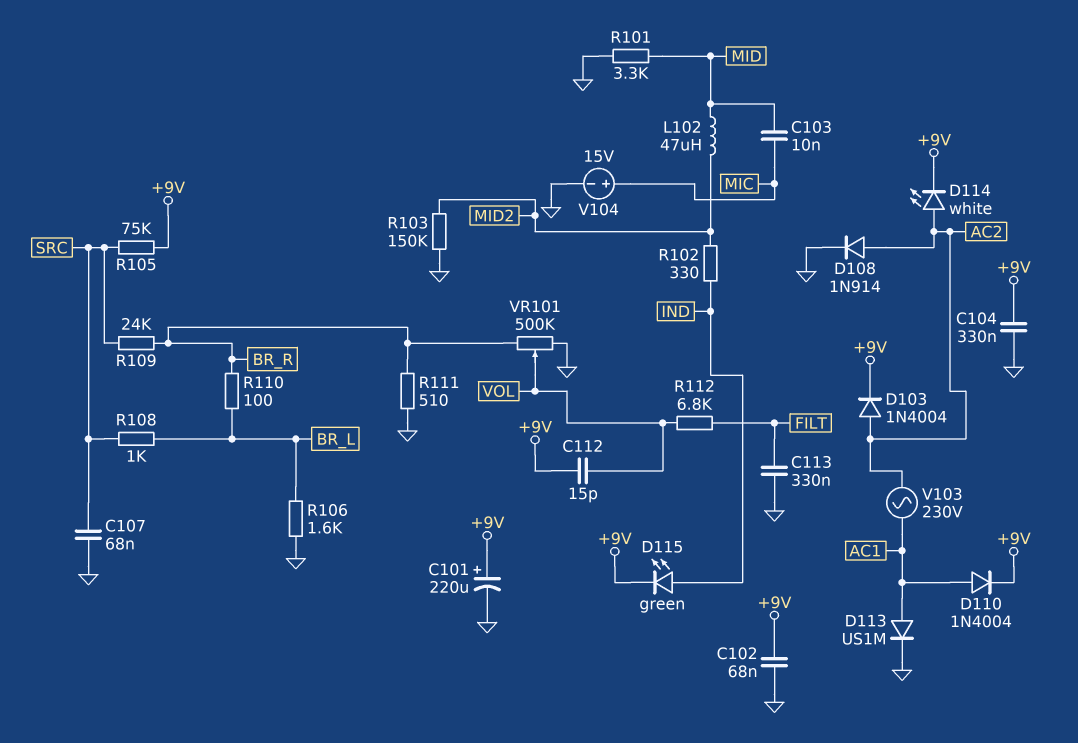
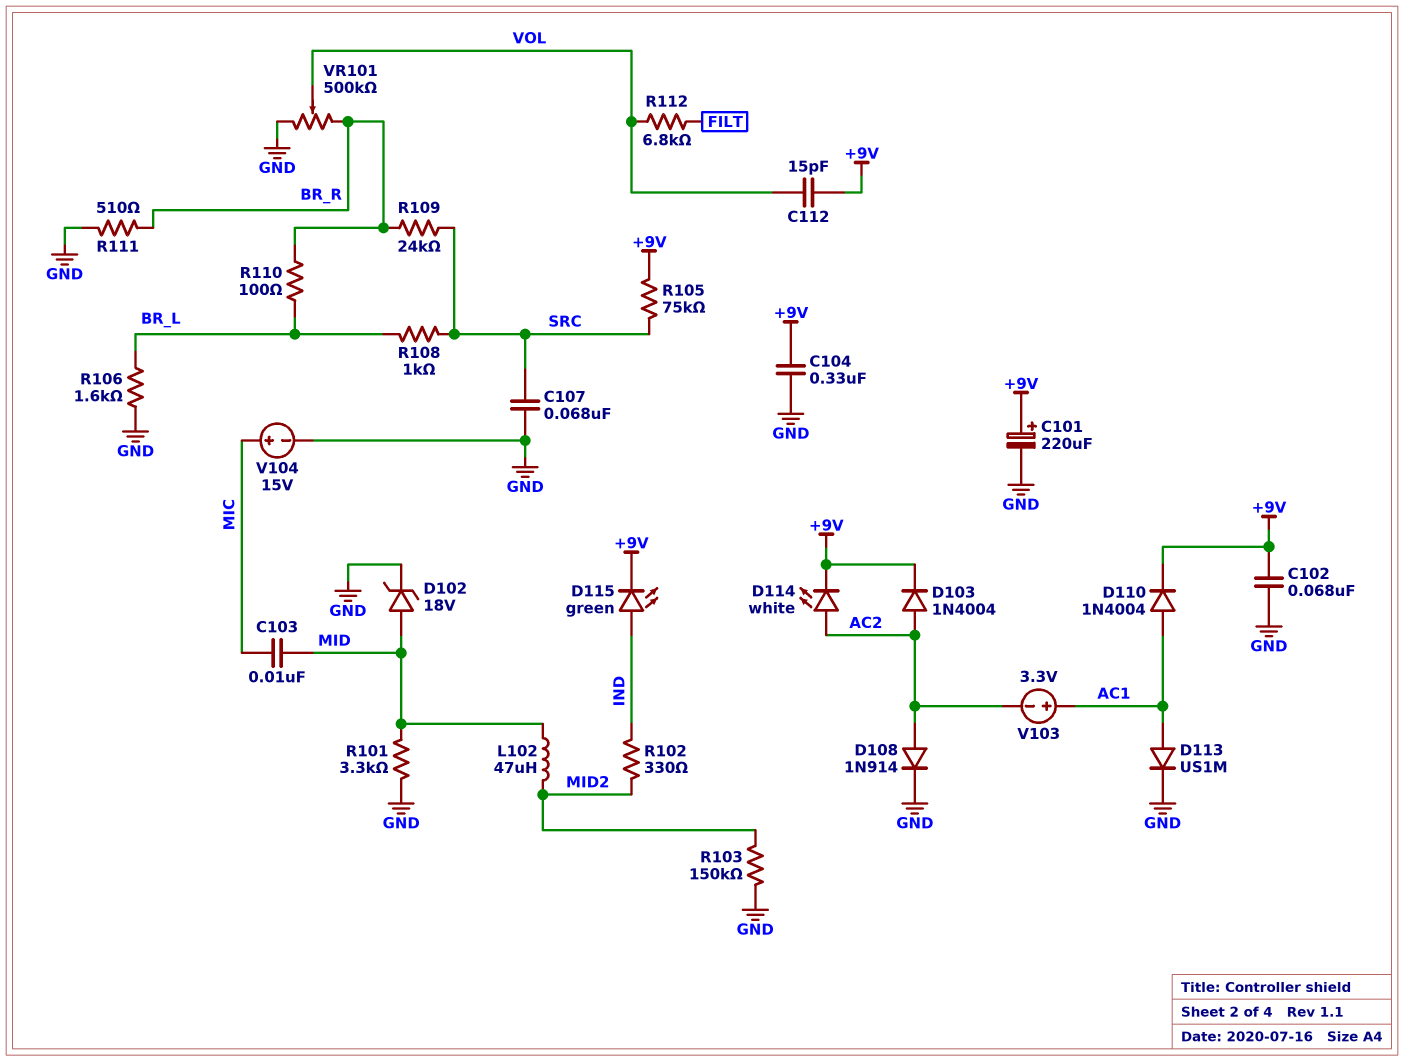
C113: 330nF (FILT, GND) -> none
D102: none -> zener 18V (A MID, K GND)
V103: AC 230V (AC1, AC2) -> 3.3V (plus AC1, minus AC2)

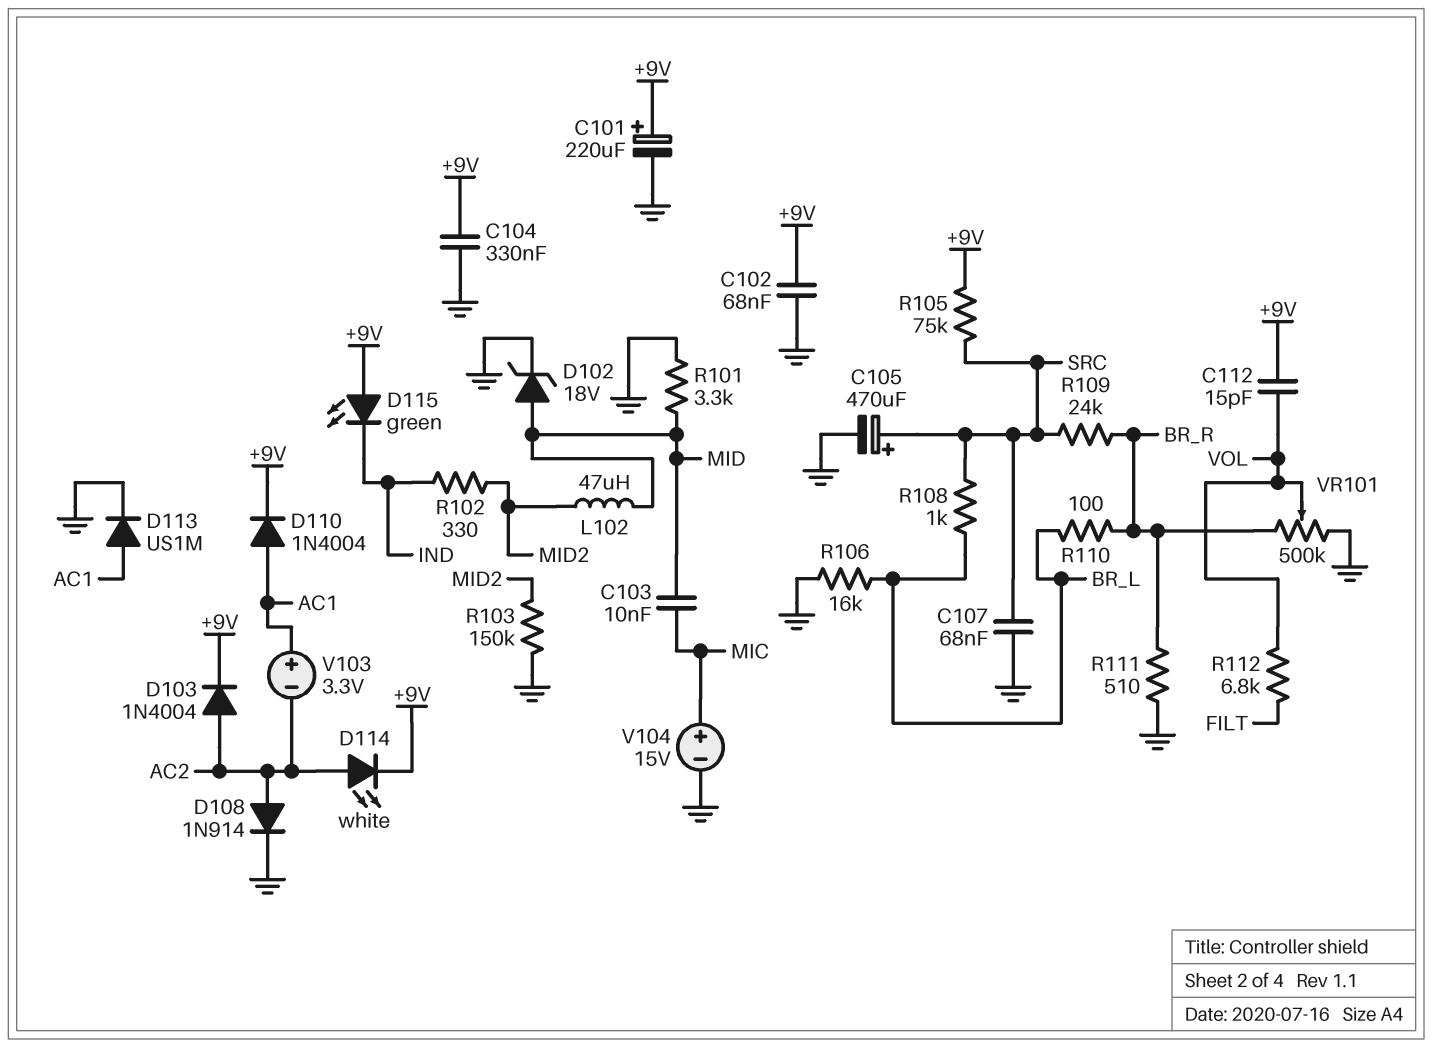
C105: none -> 470uF (plus SRC, minus GND)
D115: LED green (A IND, K +9V) -> LED green (A +9V, K IND)
R106: 1.6k (BR_L, GND) -> 16k (BR_L, GND)

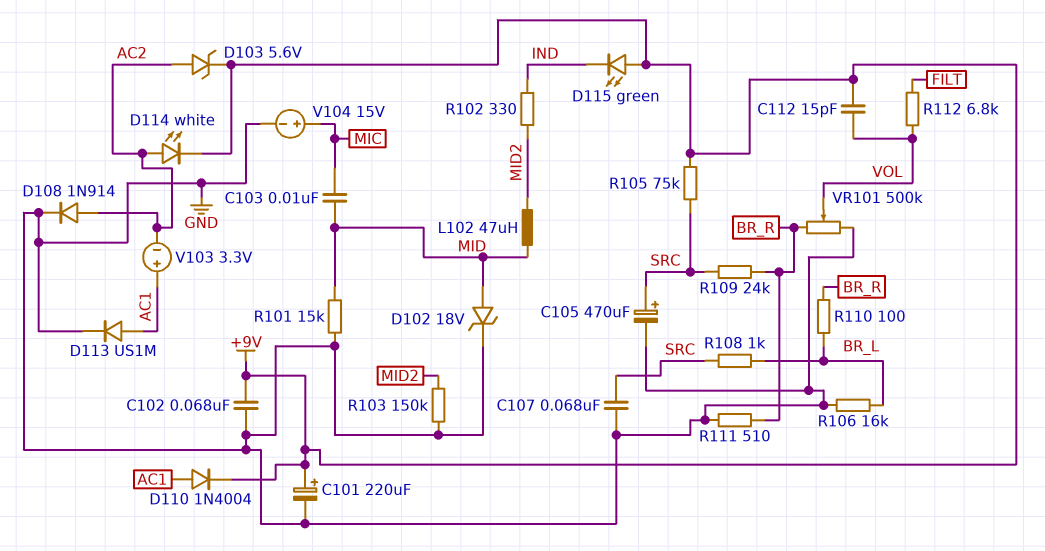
C104: 330nF (+9V, GND) -> none
D103: diode 1N4004 (A AC2, K +9V) -> zener 5.6V (A AC2, K +9V)
R101: 3.3k (GND, MID) -> 15k (GND, MID)

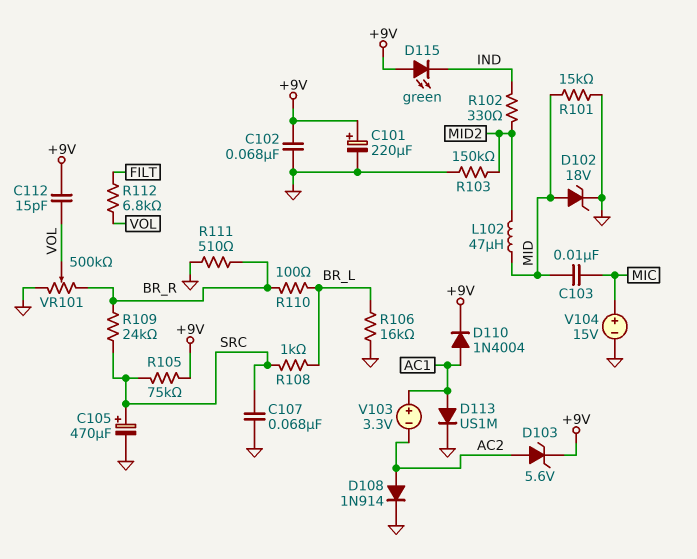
D114: LED white (A AC2, K +9V) -> none

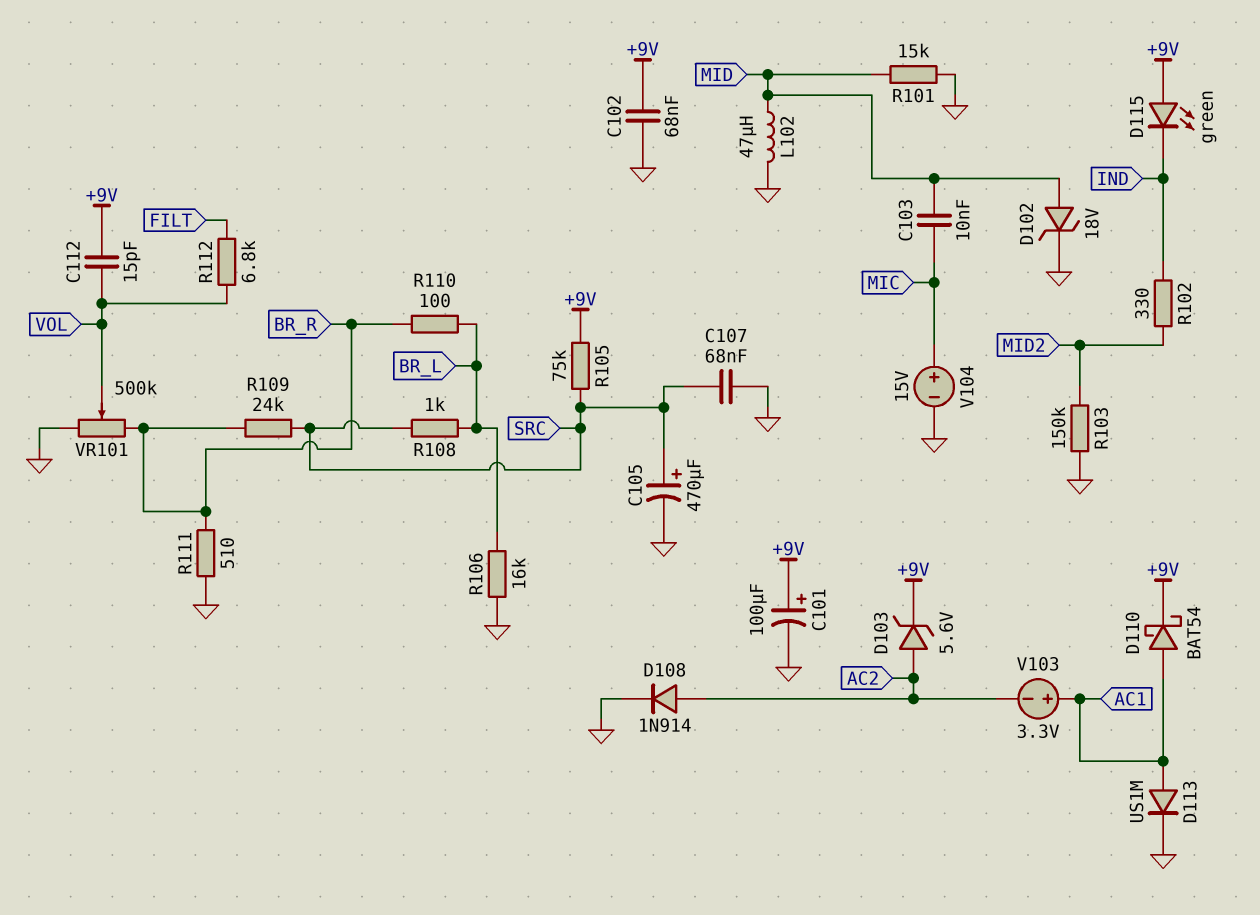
C101: 220uF (plus +9V, minus GND) -> 100uF (plus +9V, minus GND)
D110: diode 1N4004 (A AC1, K +9V) -> schottky BAT54 (A AC1, K +9V)
L102: 47uH (MID, MID2) -> 47uH (GND, MID)

